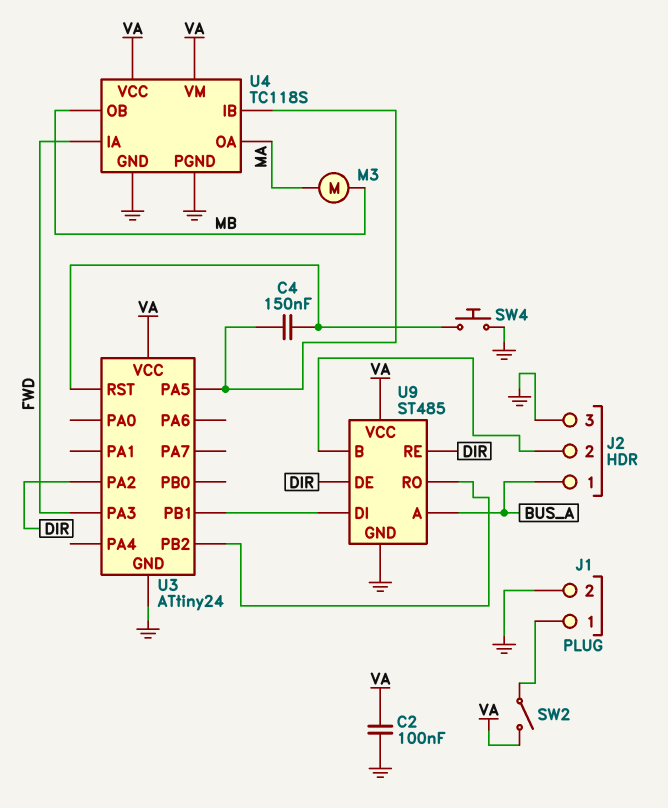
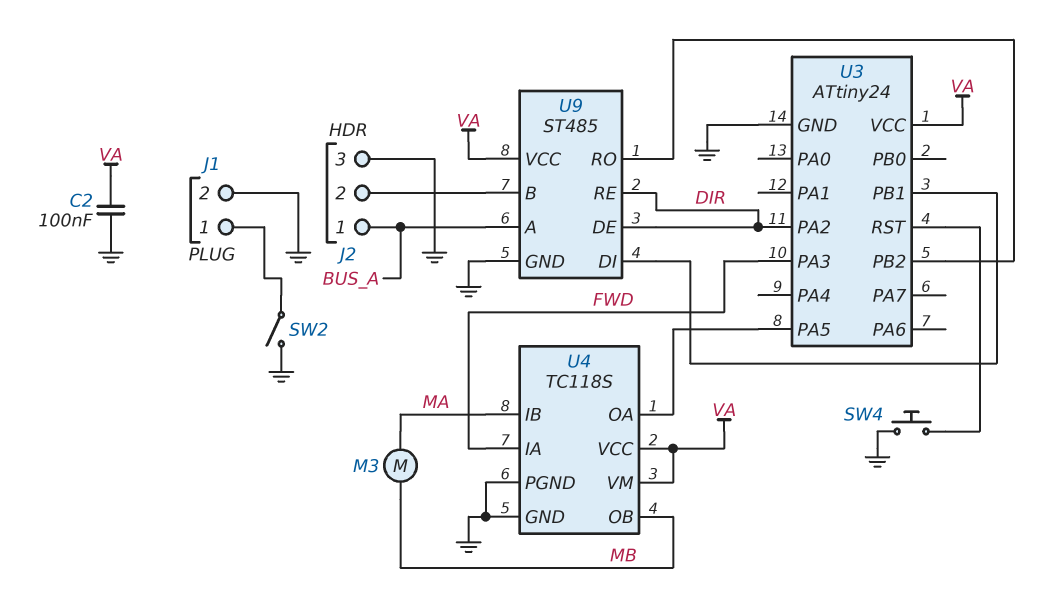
C4: 150nF (U3/PA5, U3/RST) -> none
SW2: switch (J1/1, VA) -> switch (GND, J1/1)
U4 pin IB: U3/PA5 -> MA
U4 pin OA: MA -> U3/PA5

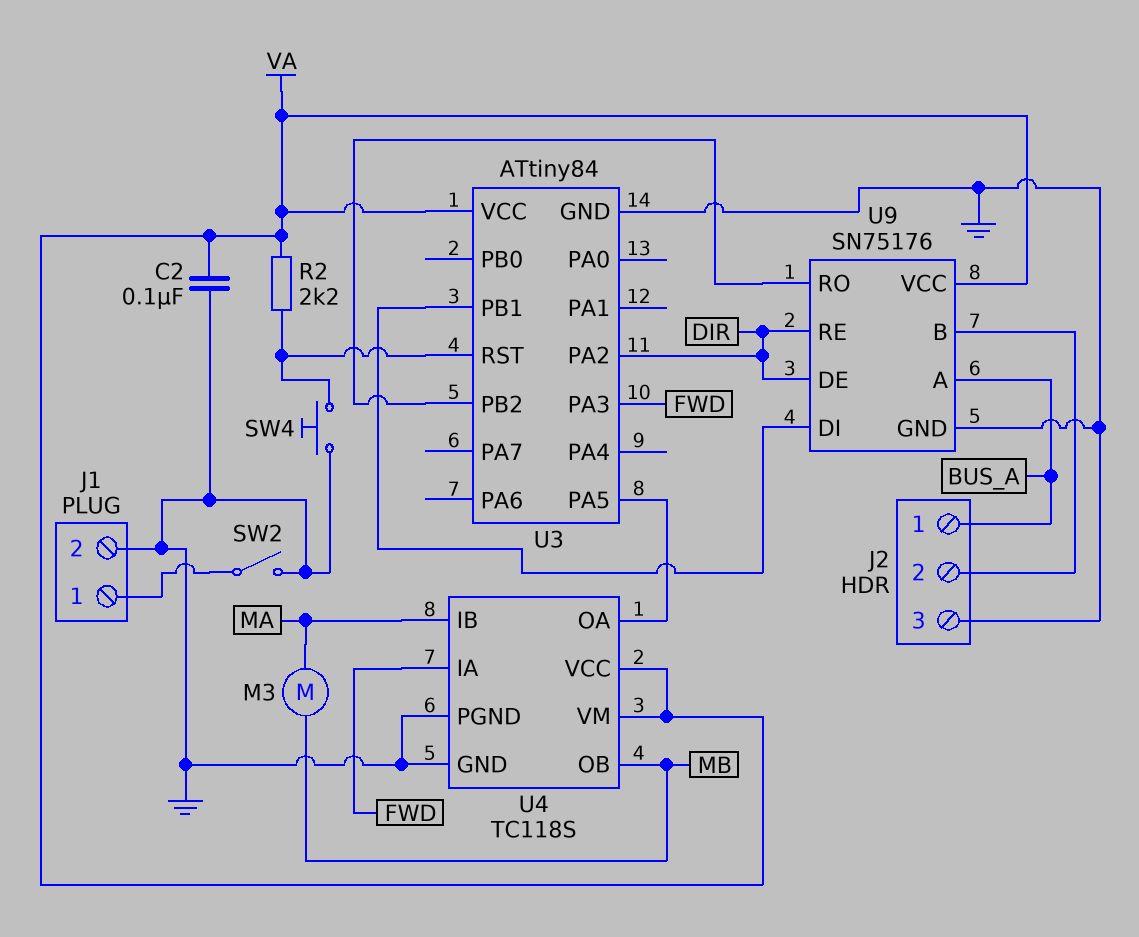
R2: none -> 2.2k (U3/RST, VA)
U3: ATtiny24 -> ATtiny84
U9: ST485 -> SN75176

